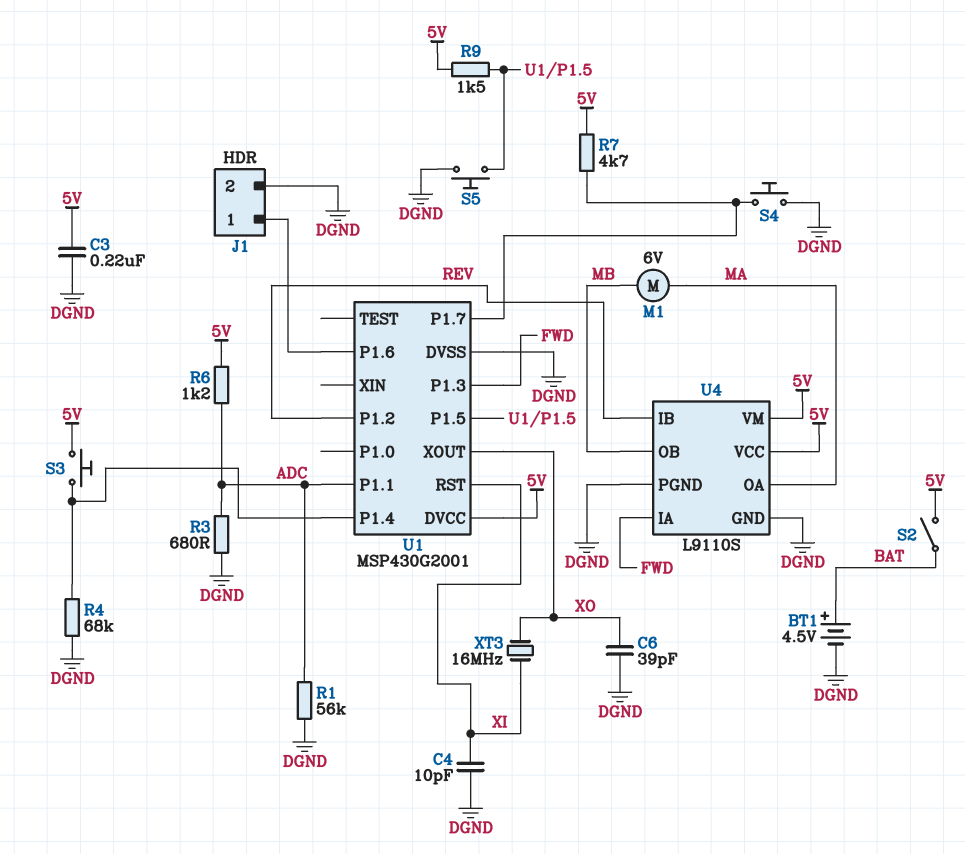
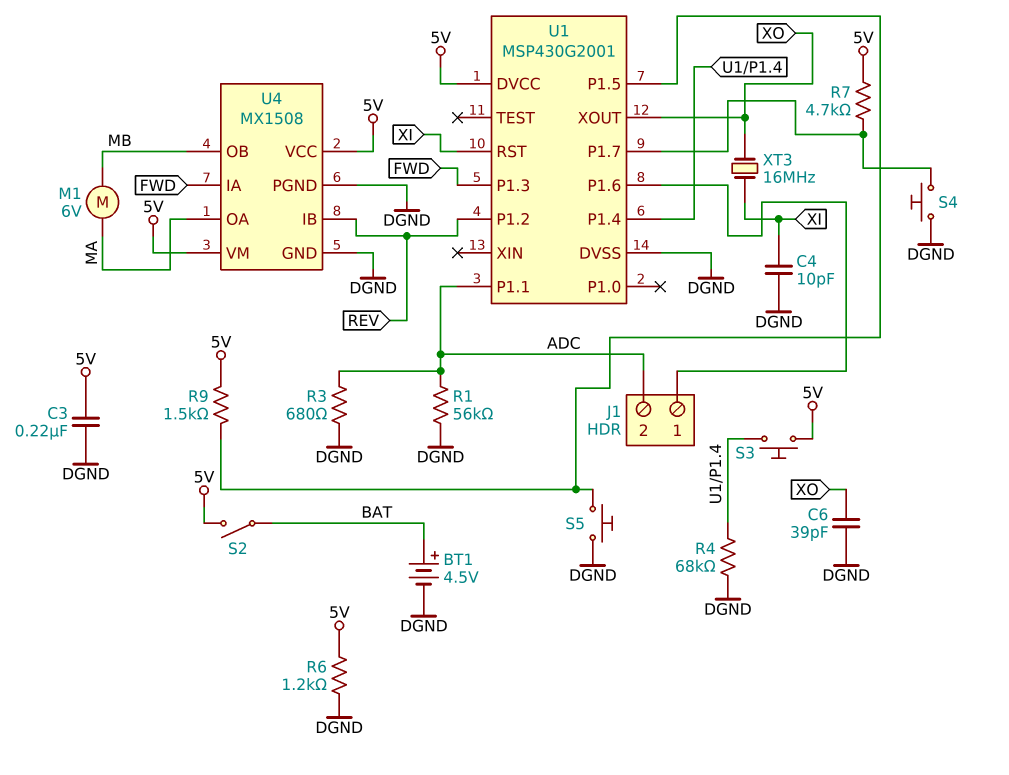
J1 pin 2: DGND -> ADC
R6: 1.2k (5V, ADC) -> 1.2k (5V, DGND)
U4: L9110S -> MX1508

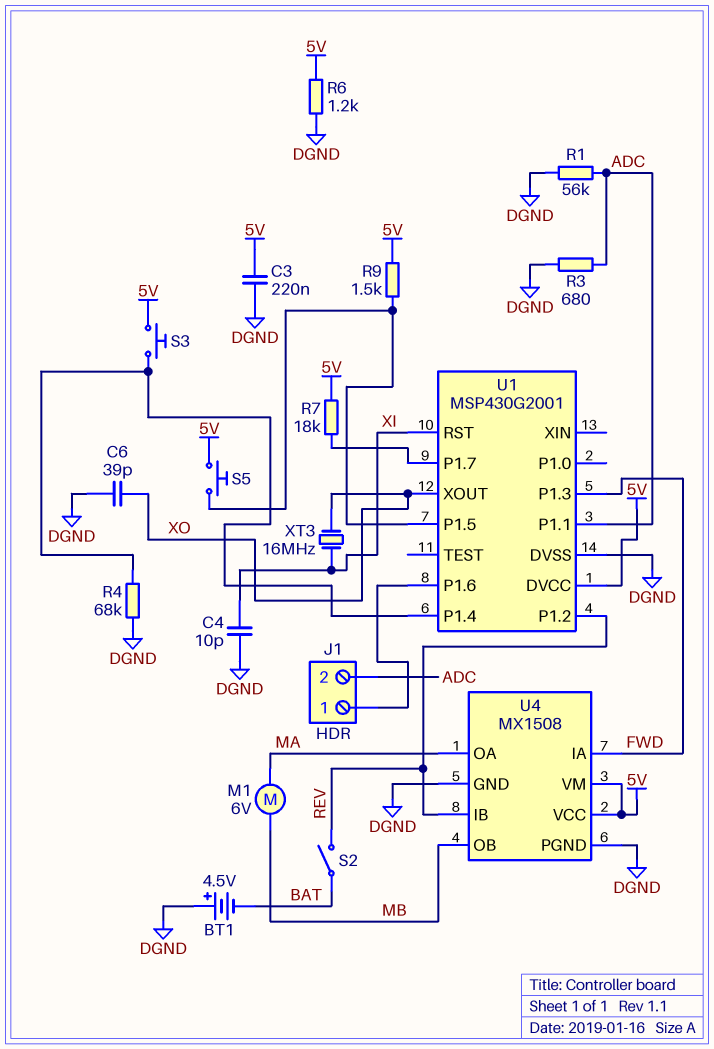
BT1: 4.5V (plus BAT, minus DGND) -> 4.5V (plus DGND, minus BAT)
R7: 4.7k (5V, U1/P1.7) -> 18k (5V, U1/P1.7)
S2: switch (5V, BAT) -> switch (BAT, REV)
S4: button (DGND, U1/P1.7) -> none
S5: button (DGND, U1/P1.5) -> button (5V, U1/P1.5)

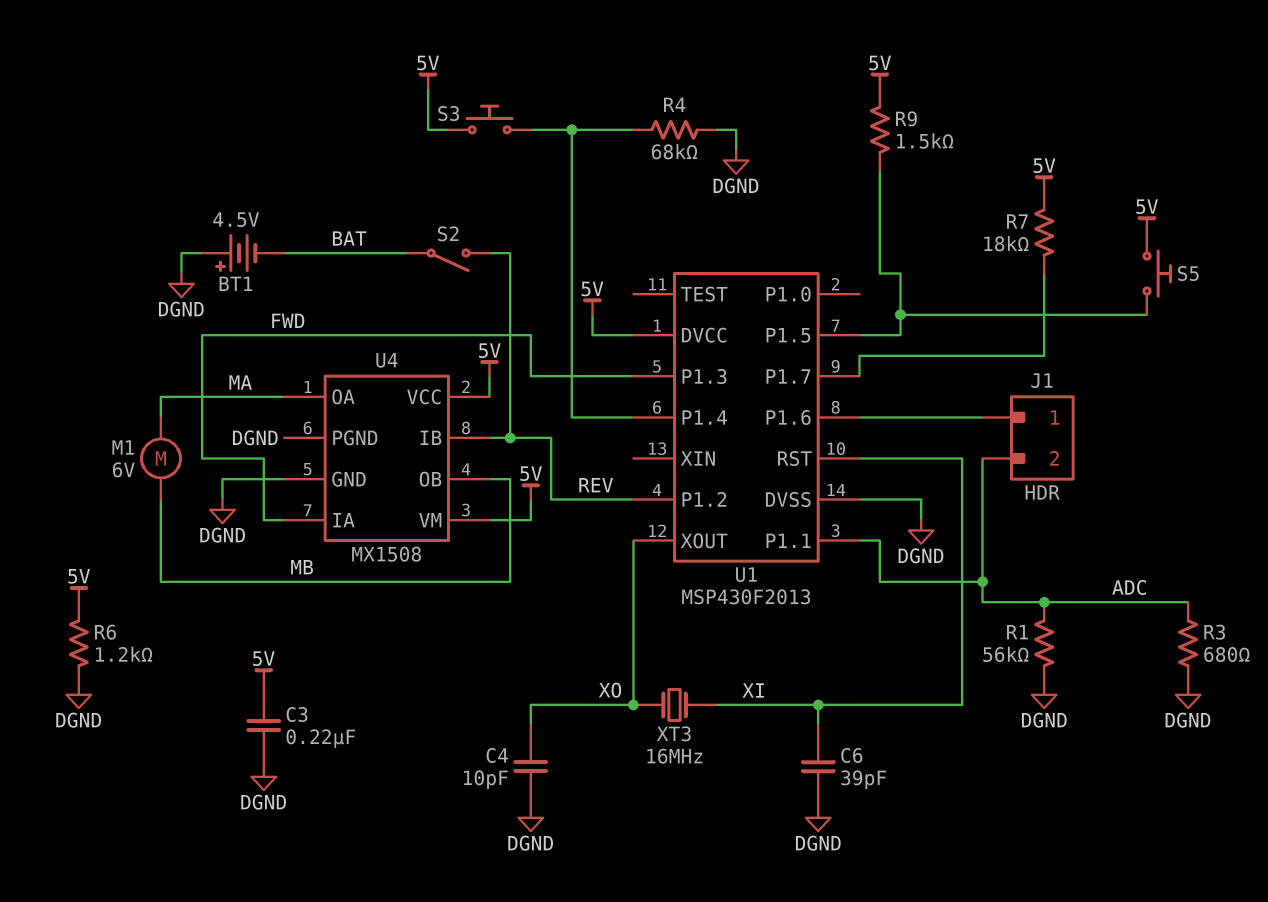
C4: 10pF (DGND, XI) -> 10pF (DGND, XO)
C6: 39pF (DGND, XO) -> 39pF (DGND, XI)
U1: MSP430G2001 -> MSP430F2013

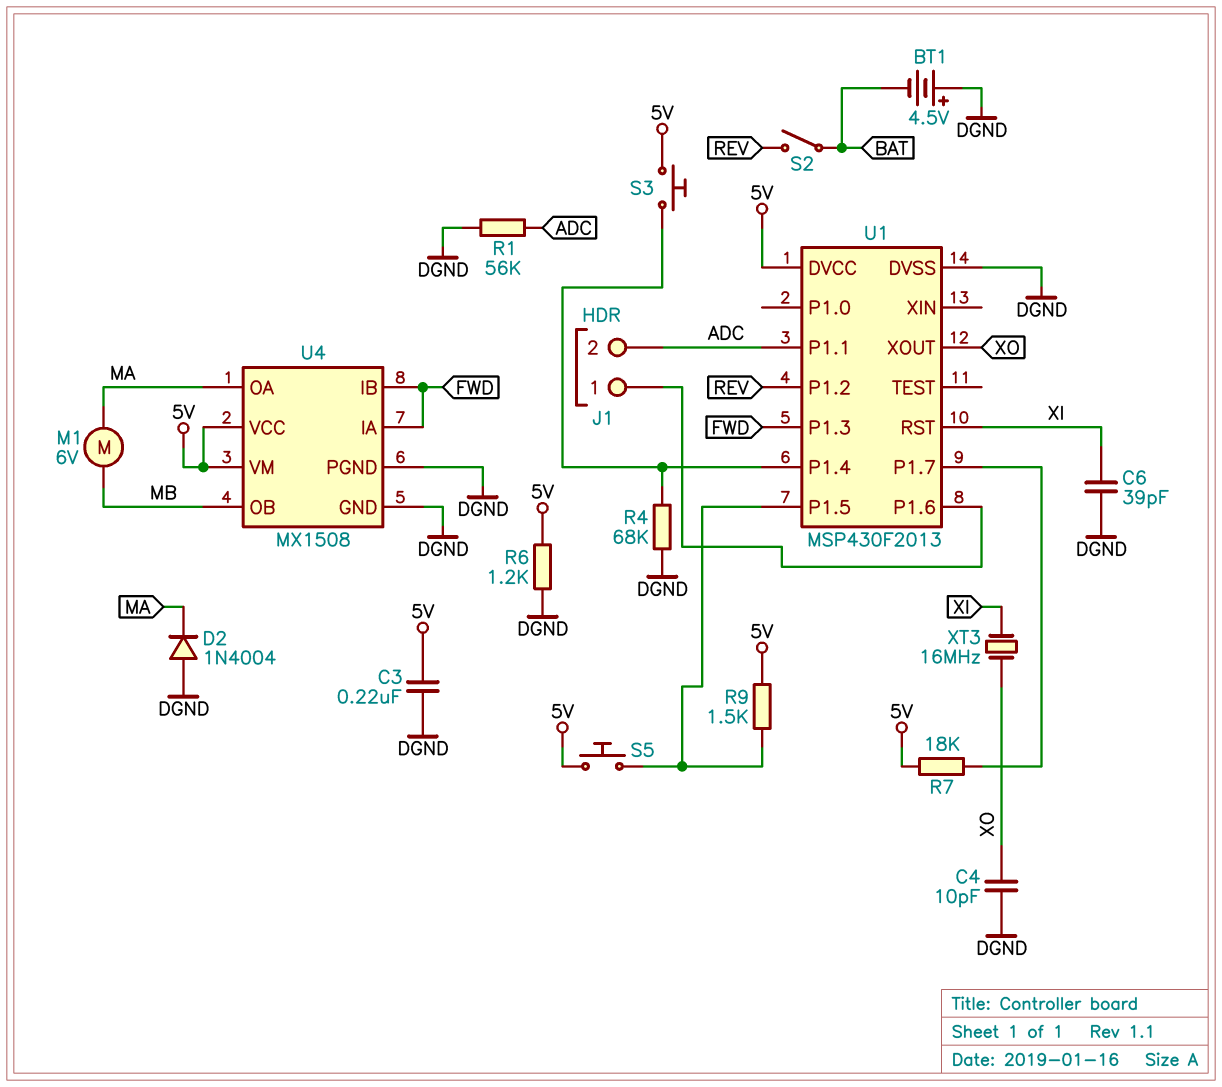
D2: none -> diode 1N4004 (A DGND, K MA)
R3: 680 (ADC, DGND) -> none
U4 pin IB: REV -> FWD

